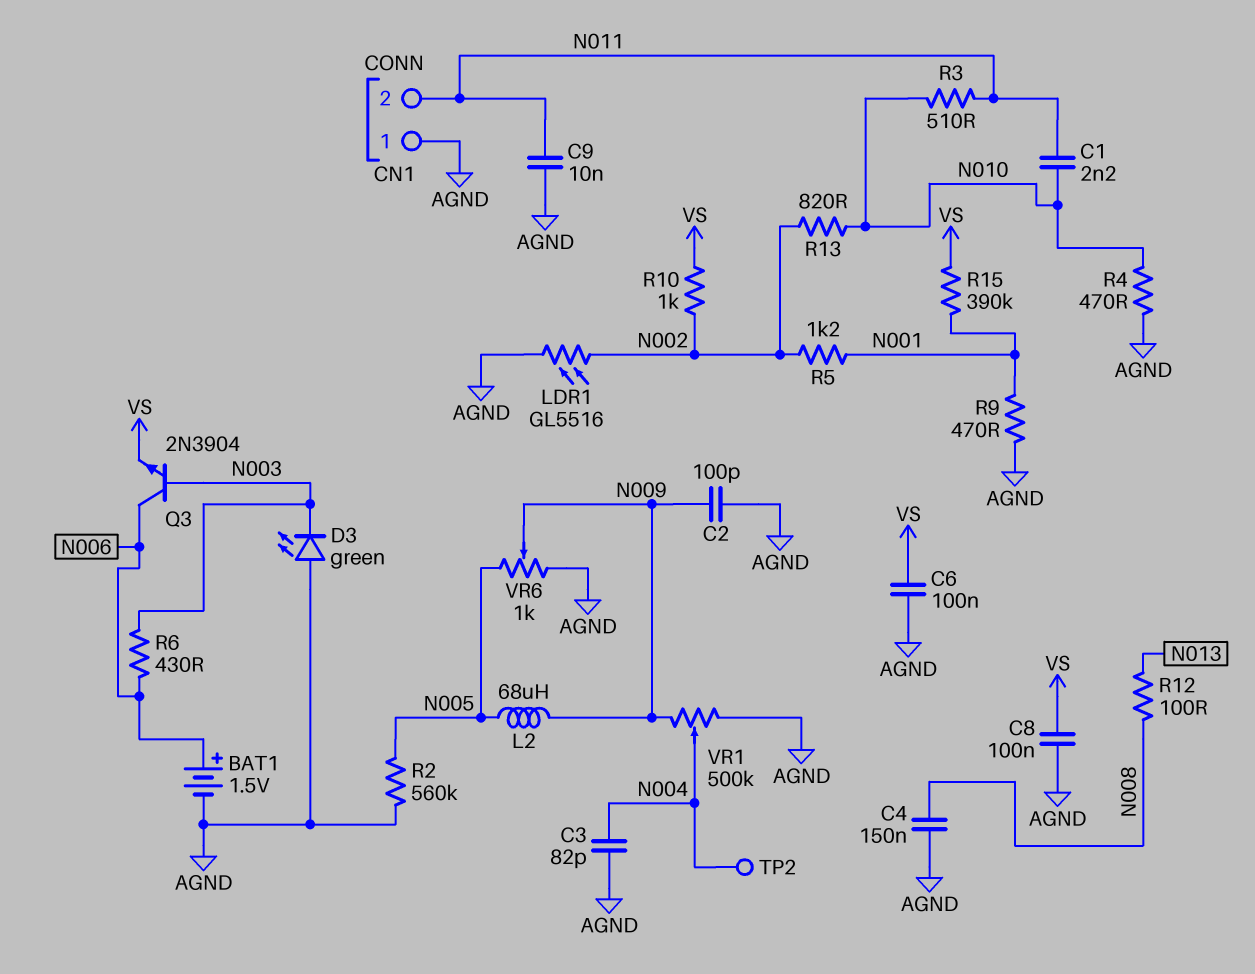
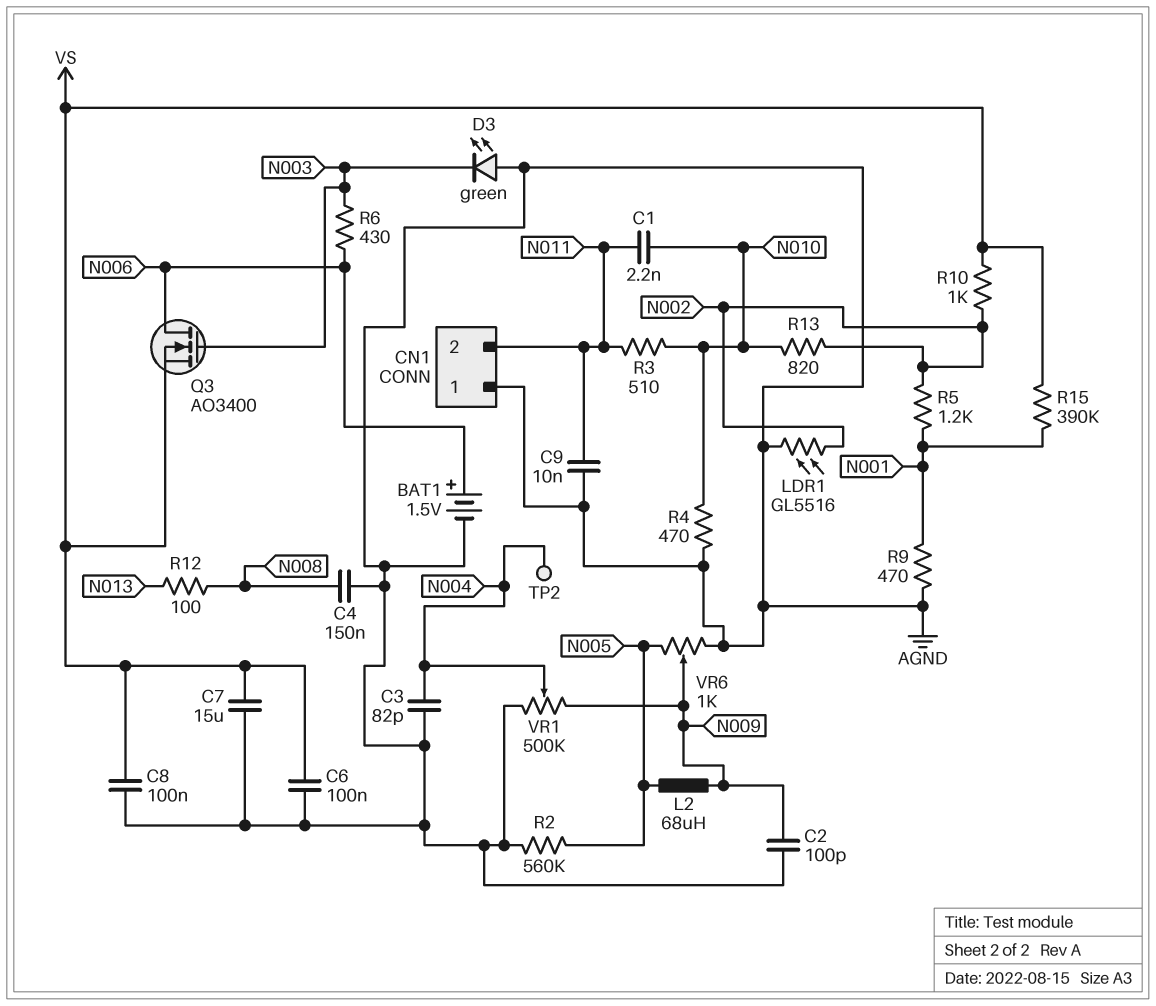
C7: none -> 15uF (AGND, VS)
Q3: NPN 2N3904 (B N003, C N006, E VS) -> NMOS AO3400 (G N003, D N006, S VS)

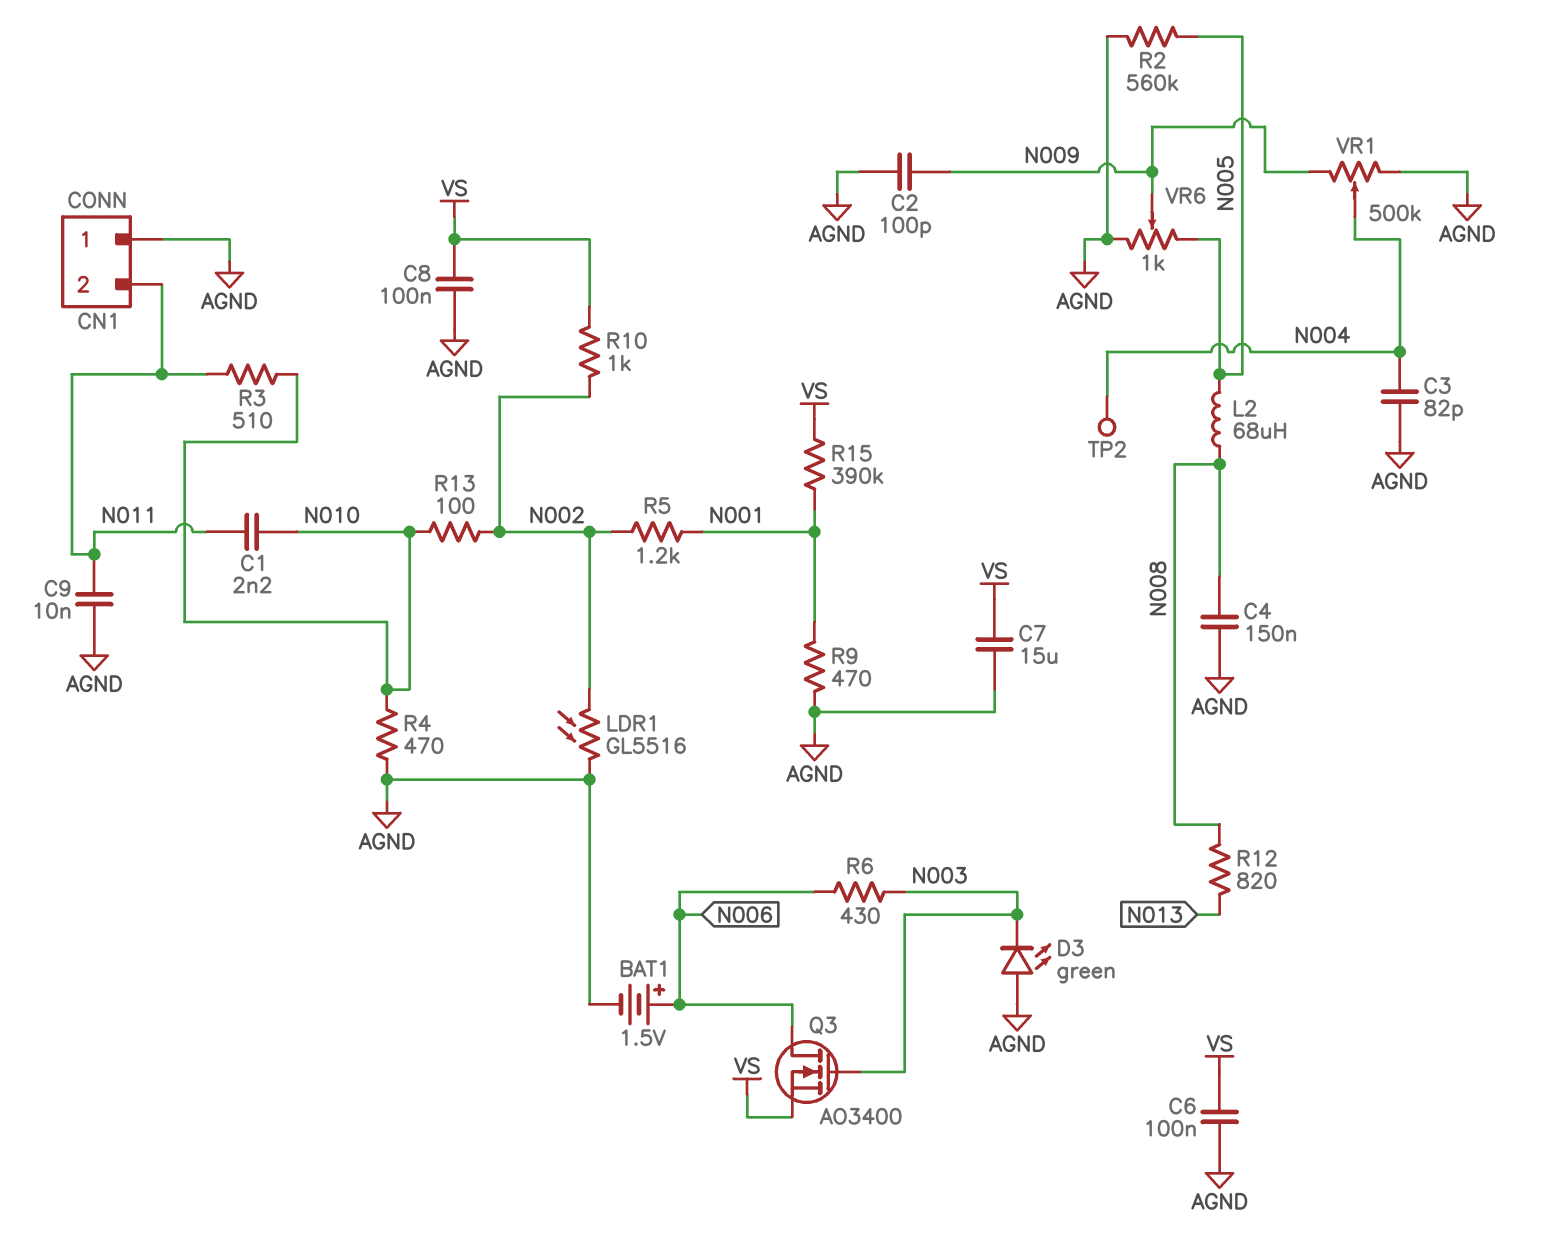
L2: 68uH (N005, N009) -> 68uH (N005, N008)
R12: 100 (N008, N013) -> 820 (N008, N013)
R13: 820 (N002, N010) -> 100 (N002, N010)

